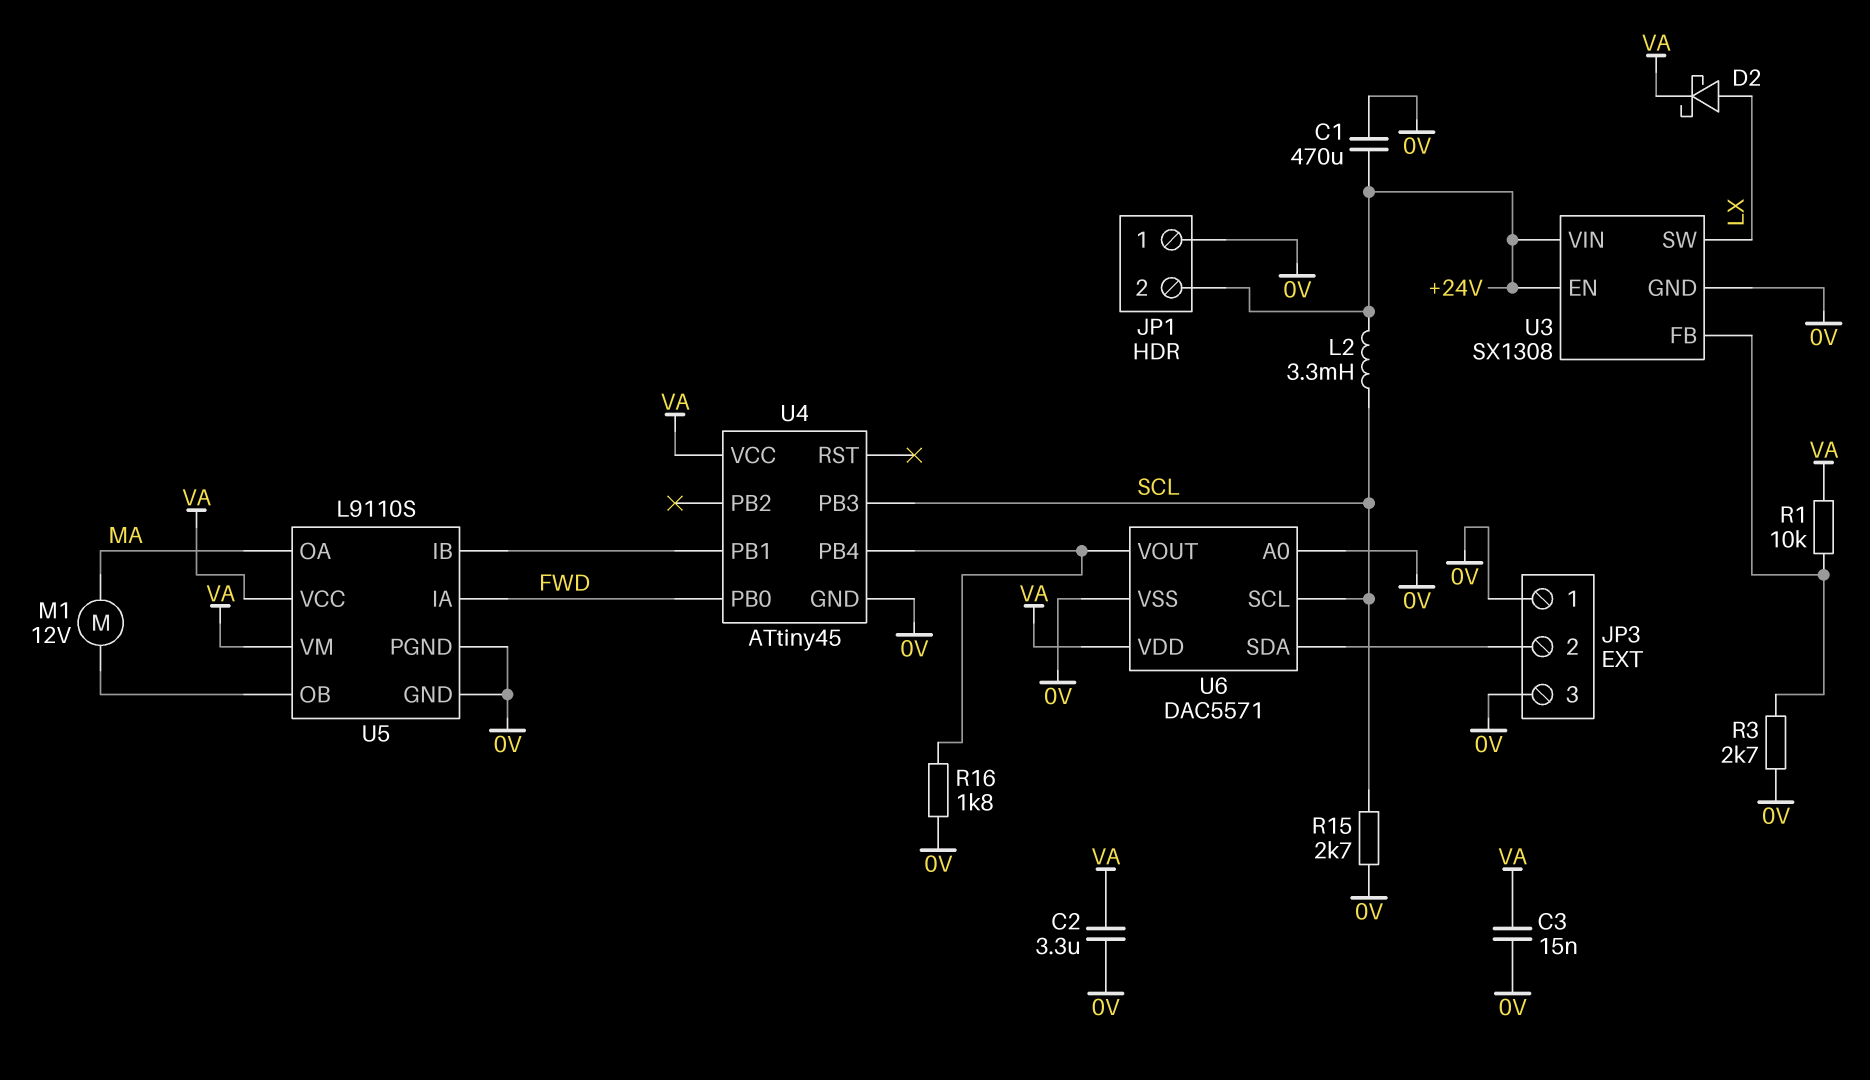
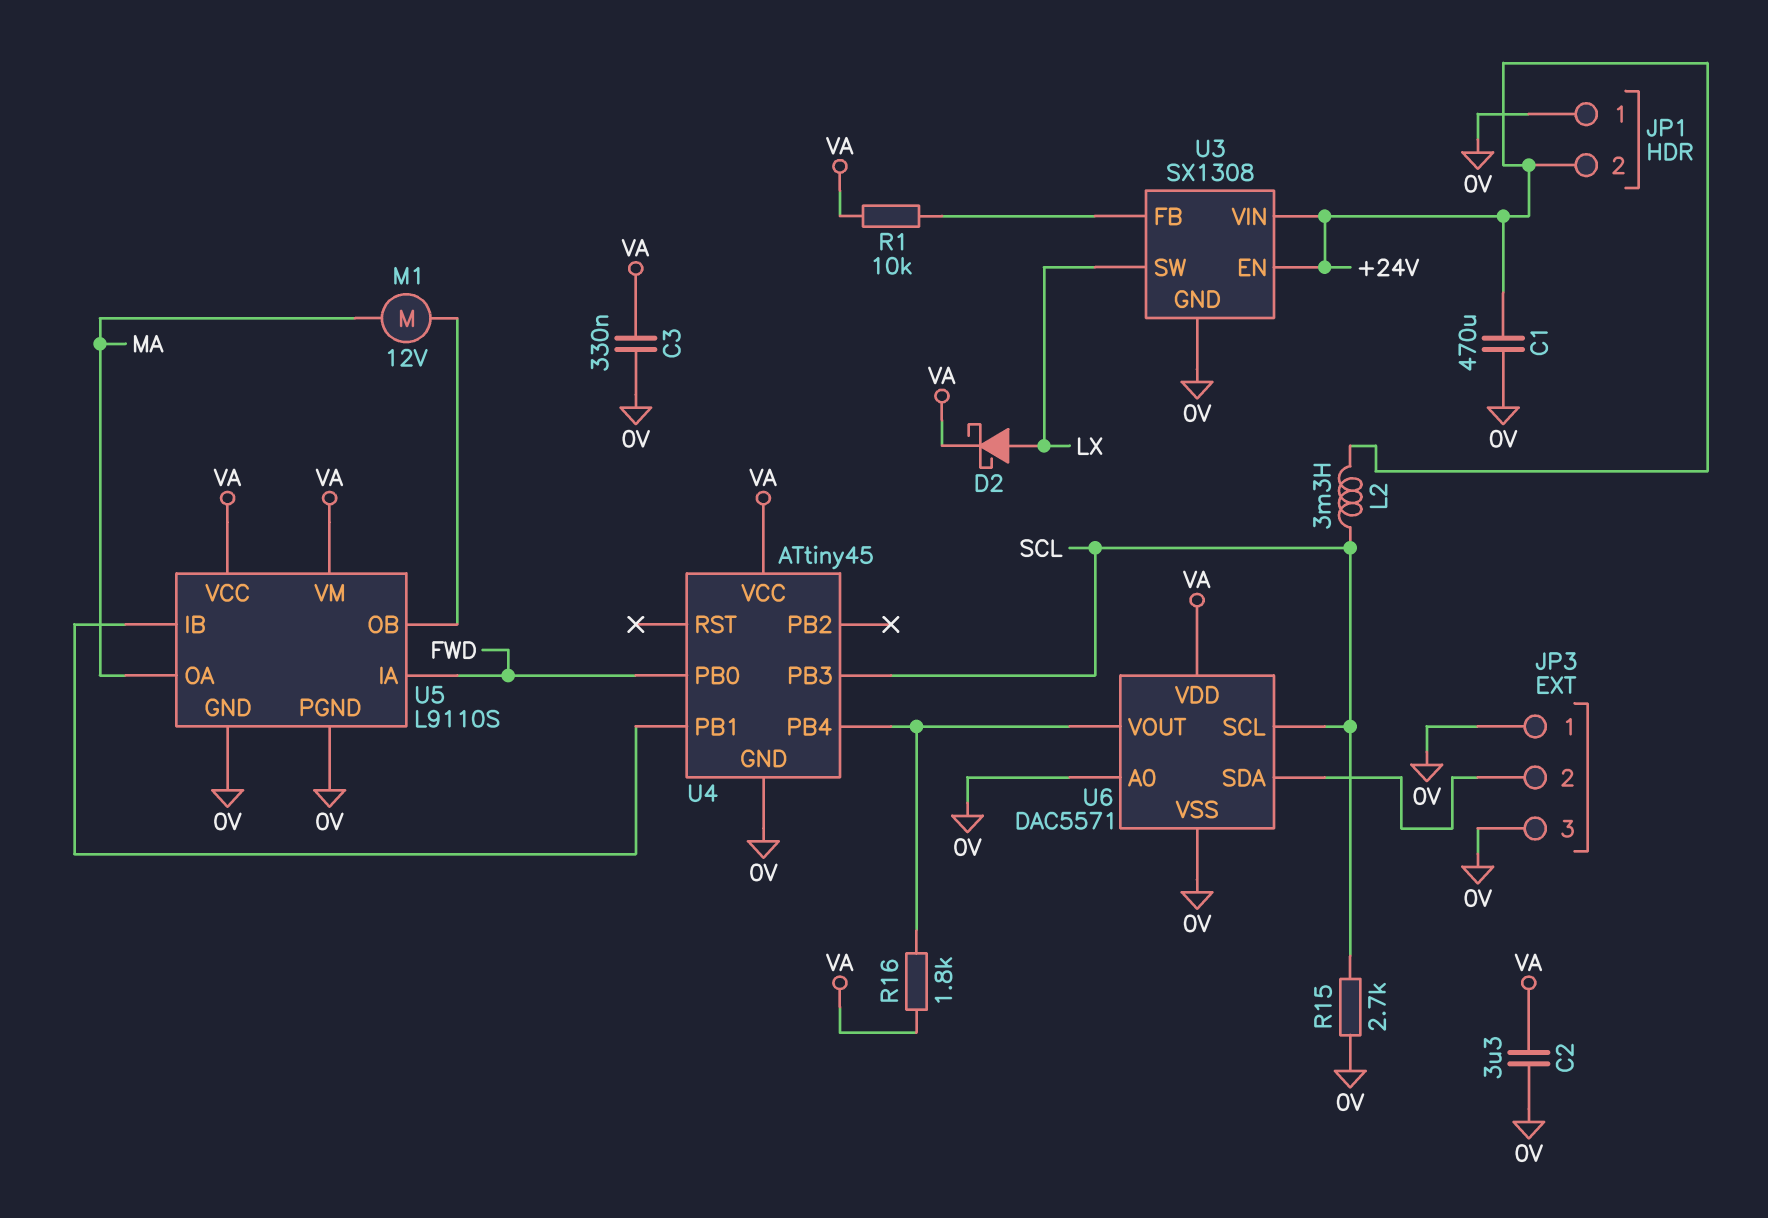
C3: 15nF (0V, VA) -> 330nF (0V, VA)
R3: 2.7k (0V, U3/FB) -> none
R16: 1.8k (0V, U4/PB4) -> 1.8k (U4/PB4, VA)

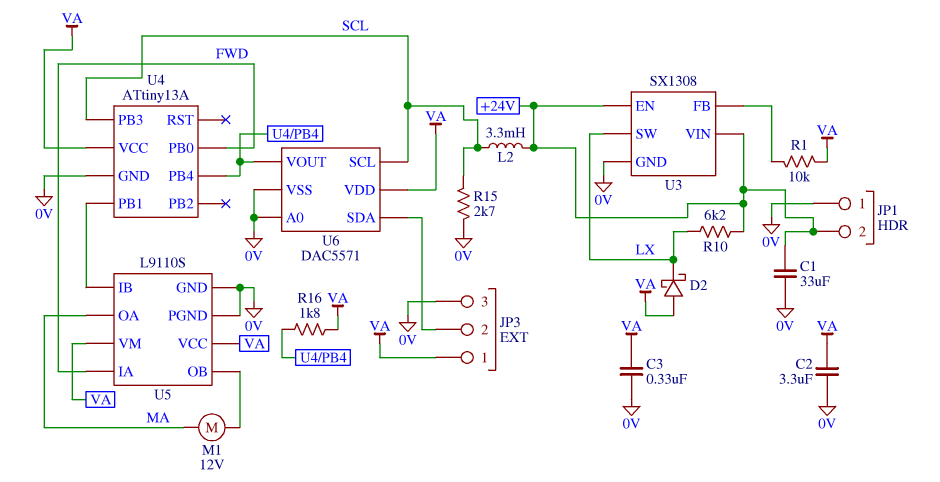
C1: 470uF (+24V, 0V) -> 33uF (+24V, 0V)
D2: schottky (A LX, K VA) -> schottky (A VA, K LX)
JP3 pin 1: 0V -> VA
R10: none -> 6.2k (+24V, LX)
U4: ATtiny45 -> ATtiny13A

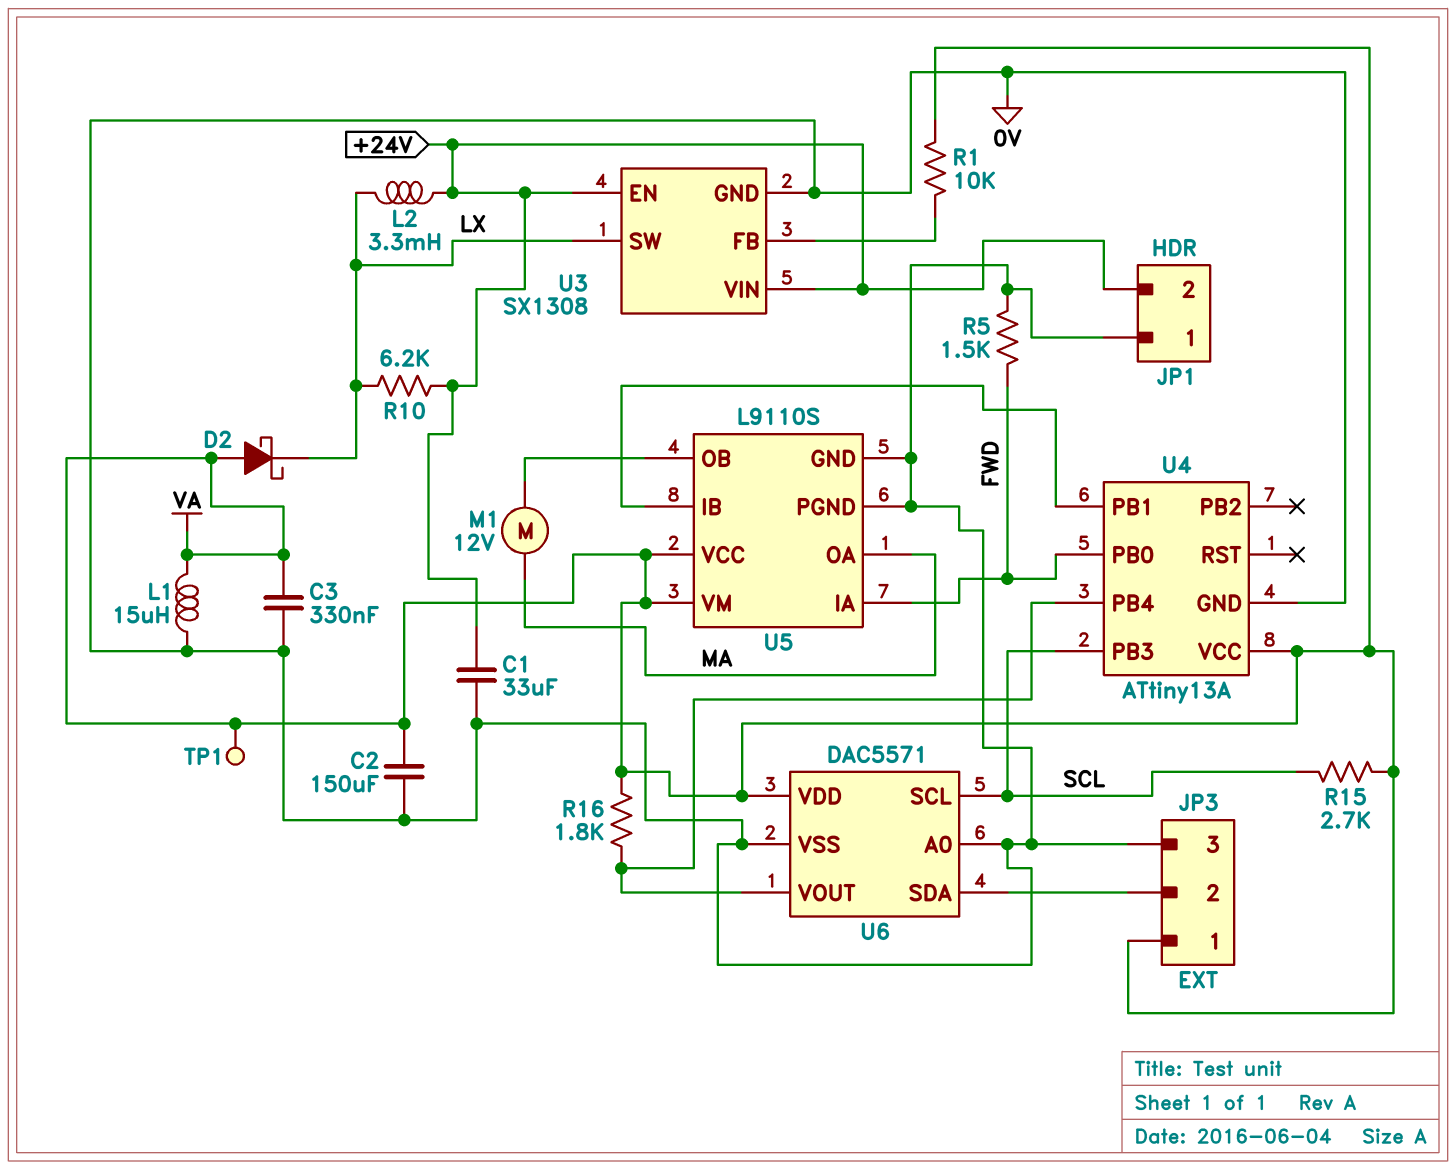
C2: 3.3uF (0V, VA) -> 150uF (0V, VA)
L1: none -> 15uH (0V, VA)
L2: 3.3mH (+24V, SCL) -> 3.3mH (+24V, LX)
R5: none -> 1.5k (0V, FWD)
R15: 2.7k (0V, SCL) -> 2.7k (SCL, VA)
TP1: none -> test point (VA)

